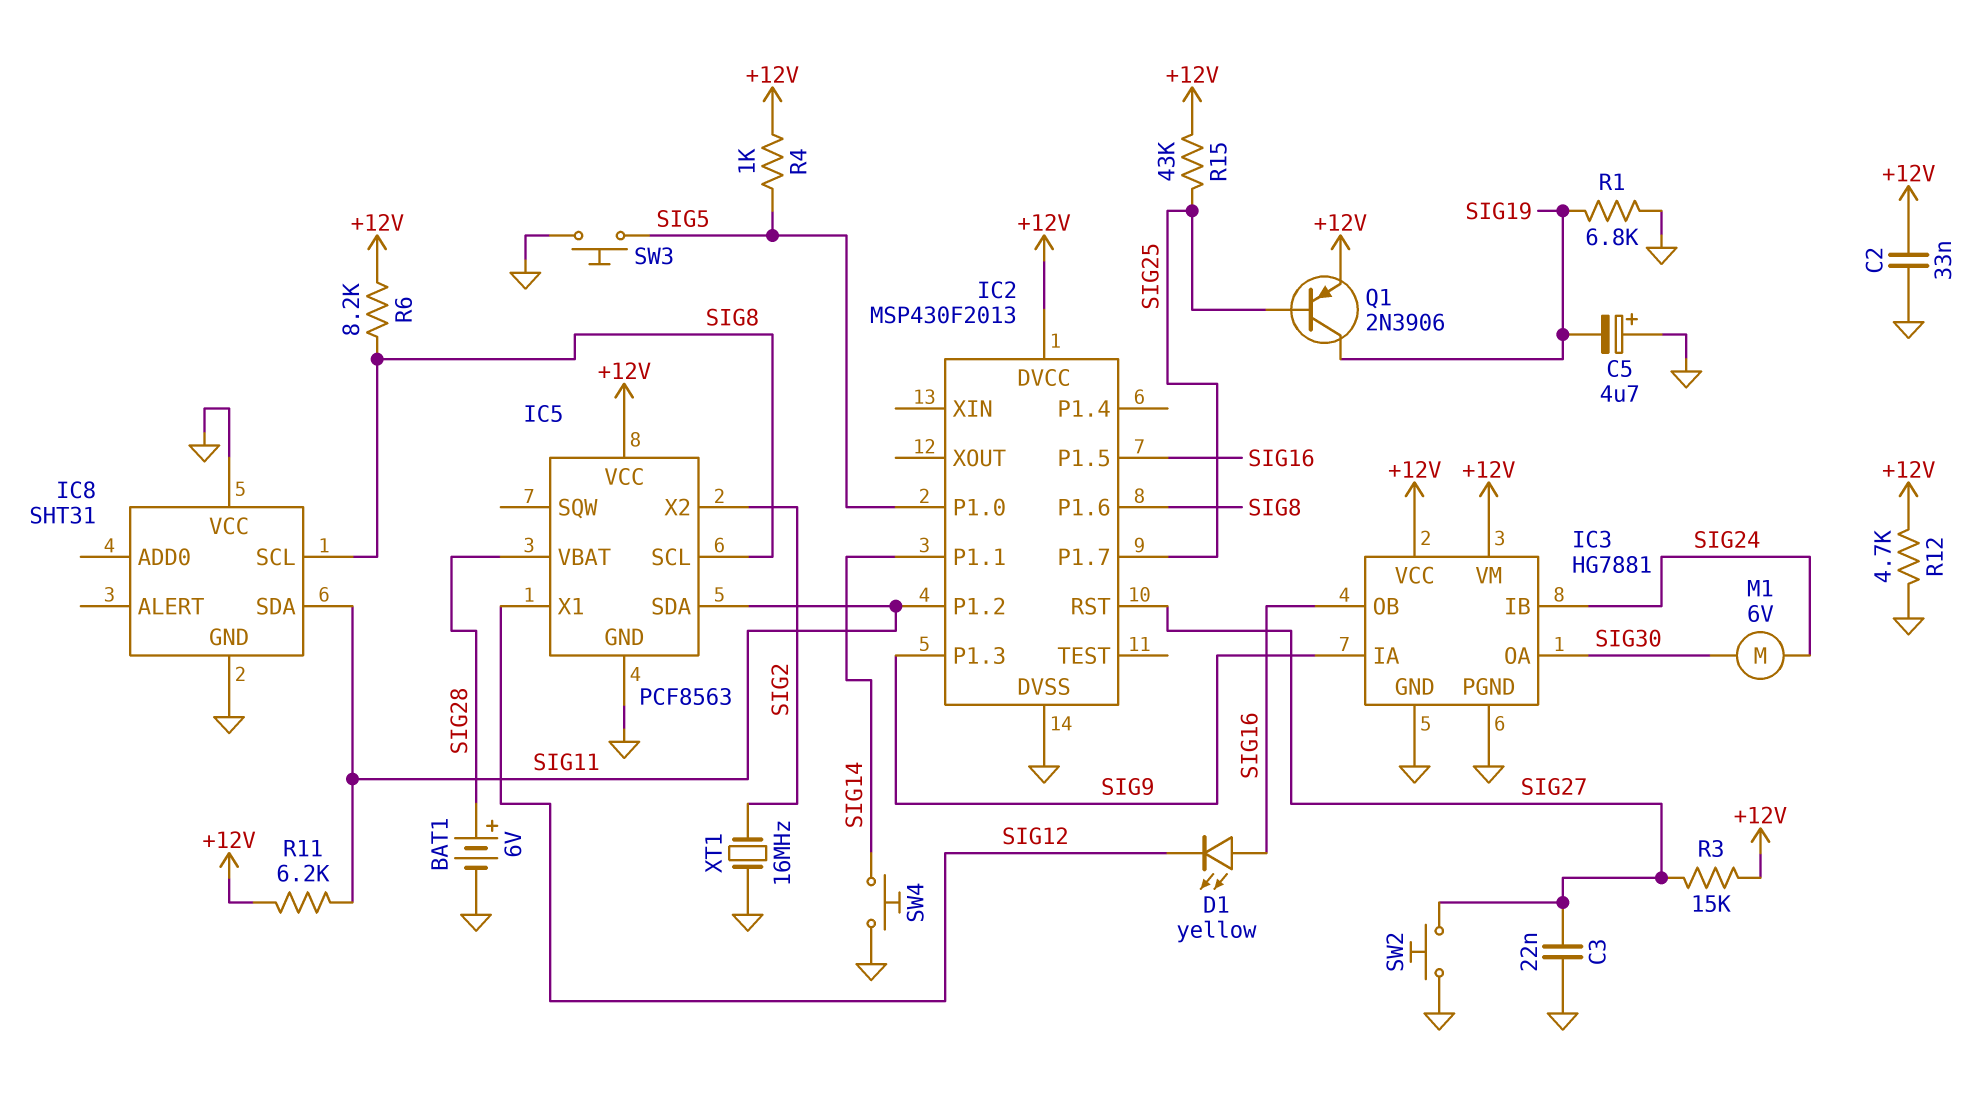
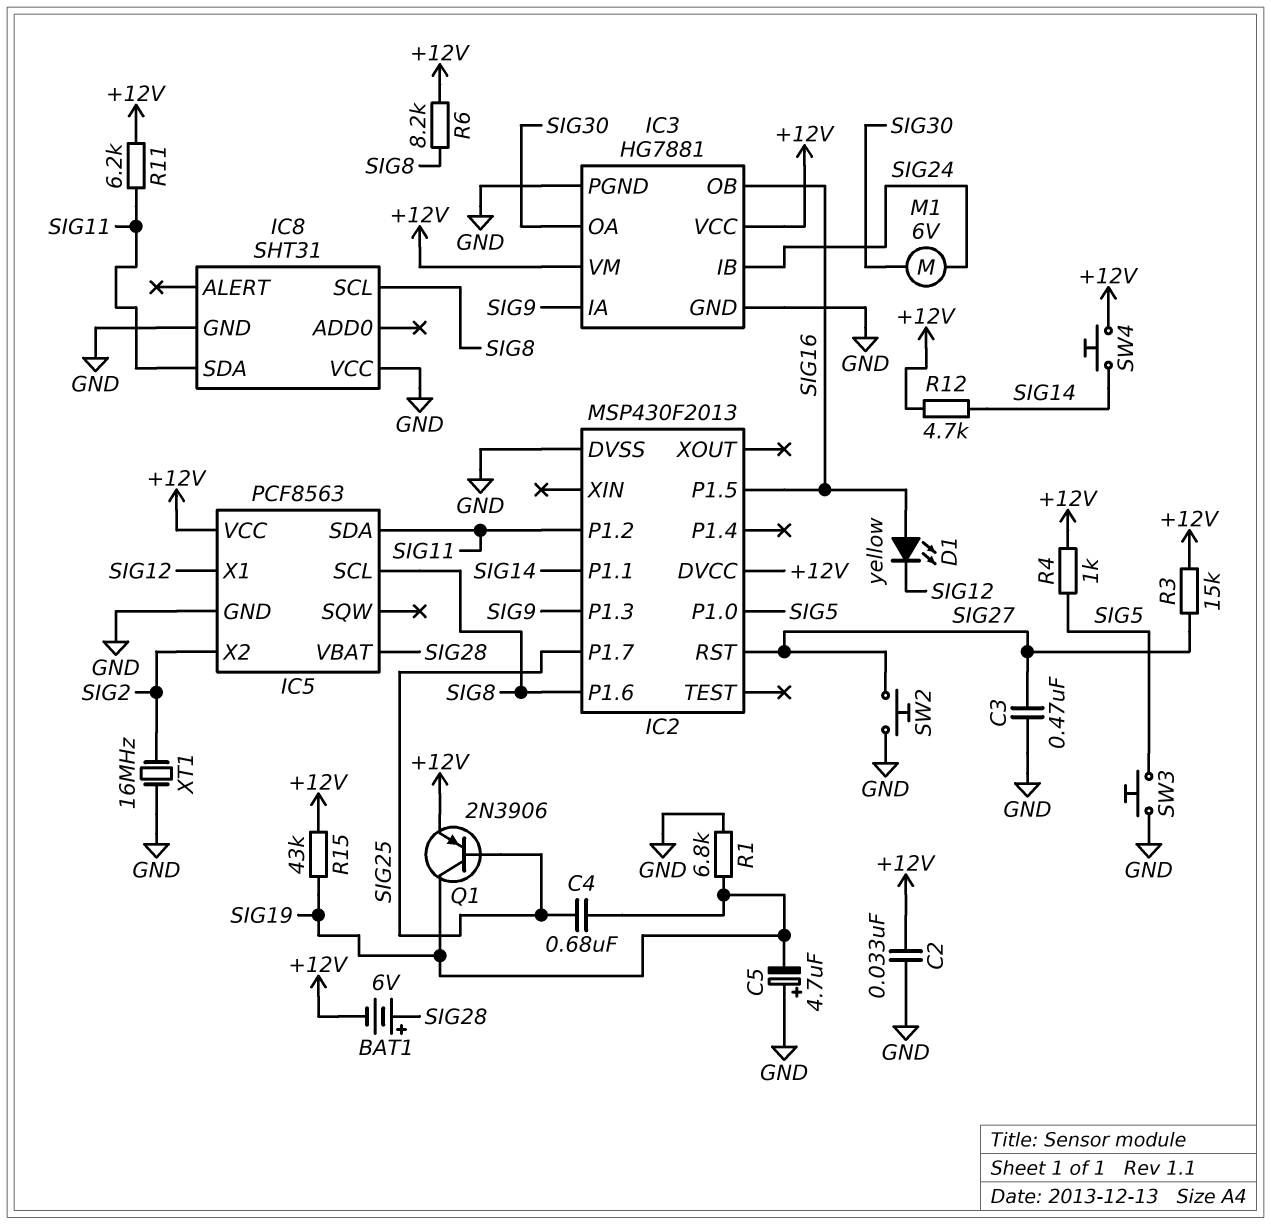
BAT1: 6V (plus SIG28, minus GND) -> 6V (plus SIG28, minus +12V)
C3: 22nF (GND, SIG27) -> 470nF (GND, SIG27)
C4: none -> 680nF (SIG19, SIG25)
R12: 4.7k (+12V, GND) -> 4.7k (+12V, SIG14)
R15: 43k (+12V, SIG25) -> 43k (+12V, SIG19)
SW4: button (GND, SIG14) -> button (+12V, SIG14)

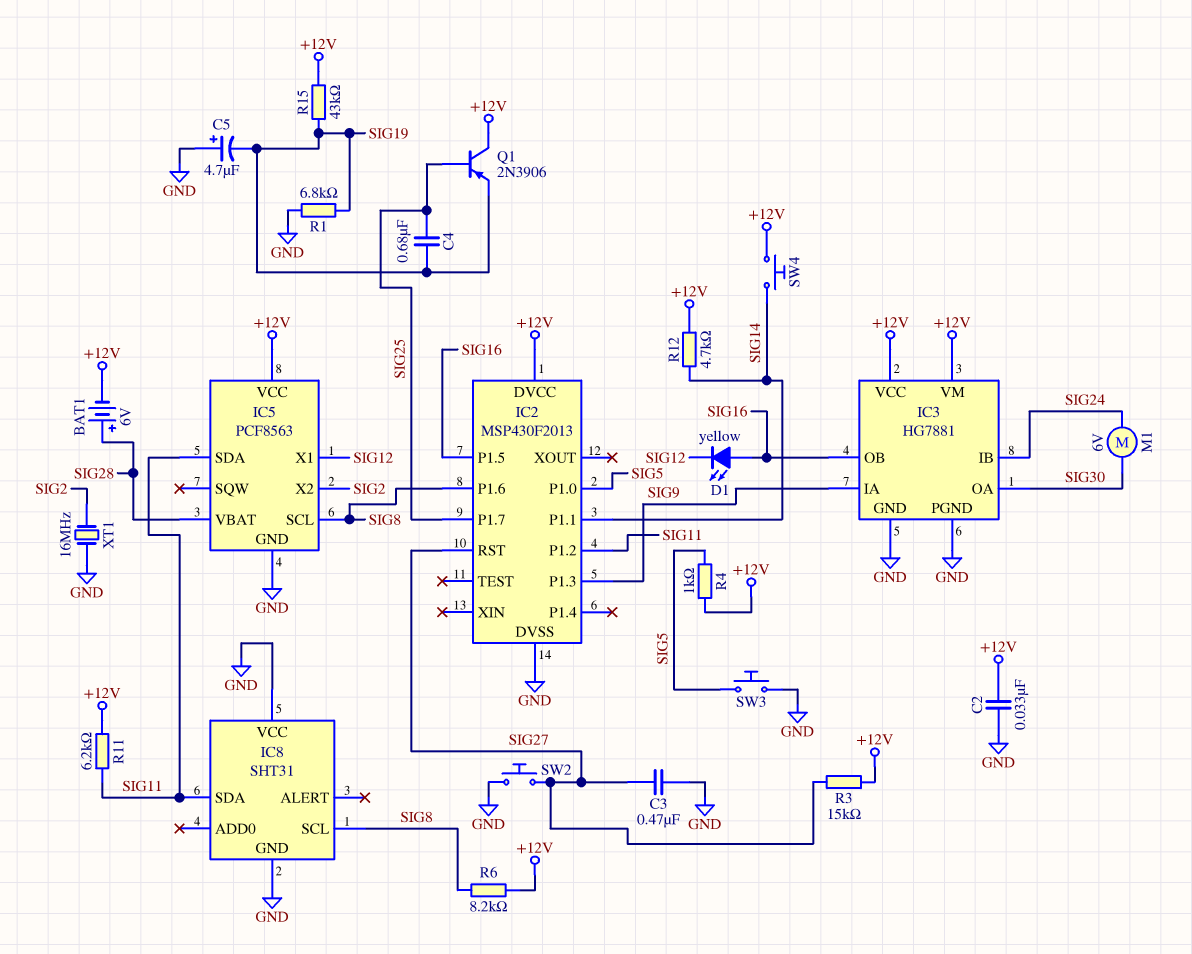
Q1: PNP 2N3906 (B SIG25, C SIG19, E +12V) -> PNP 2N3906 (B SIG25, C +12V, E SIG19)

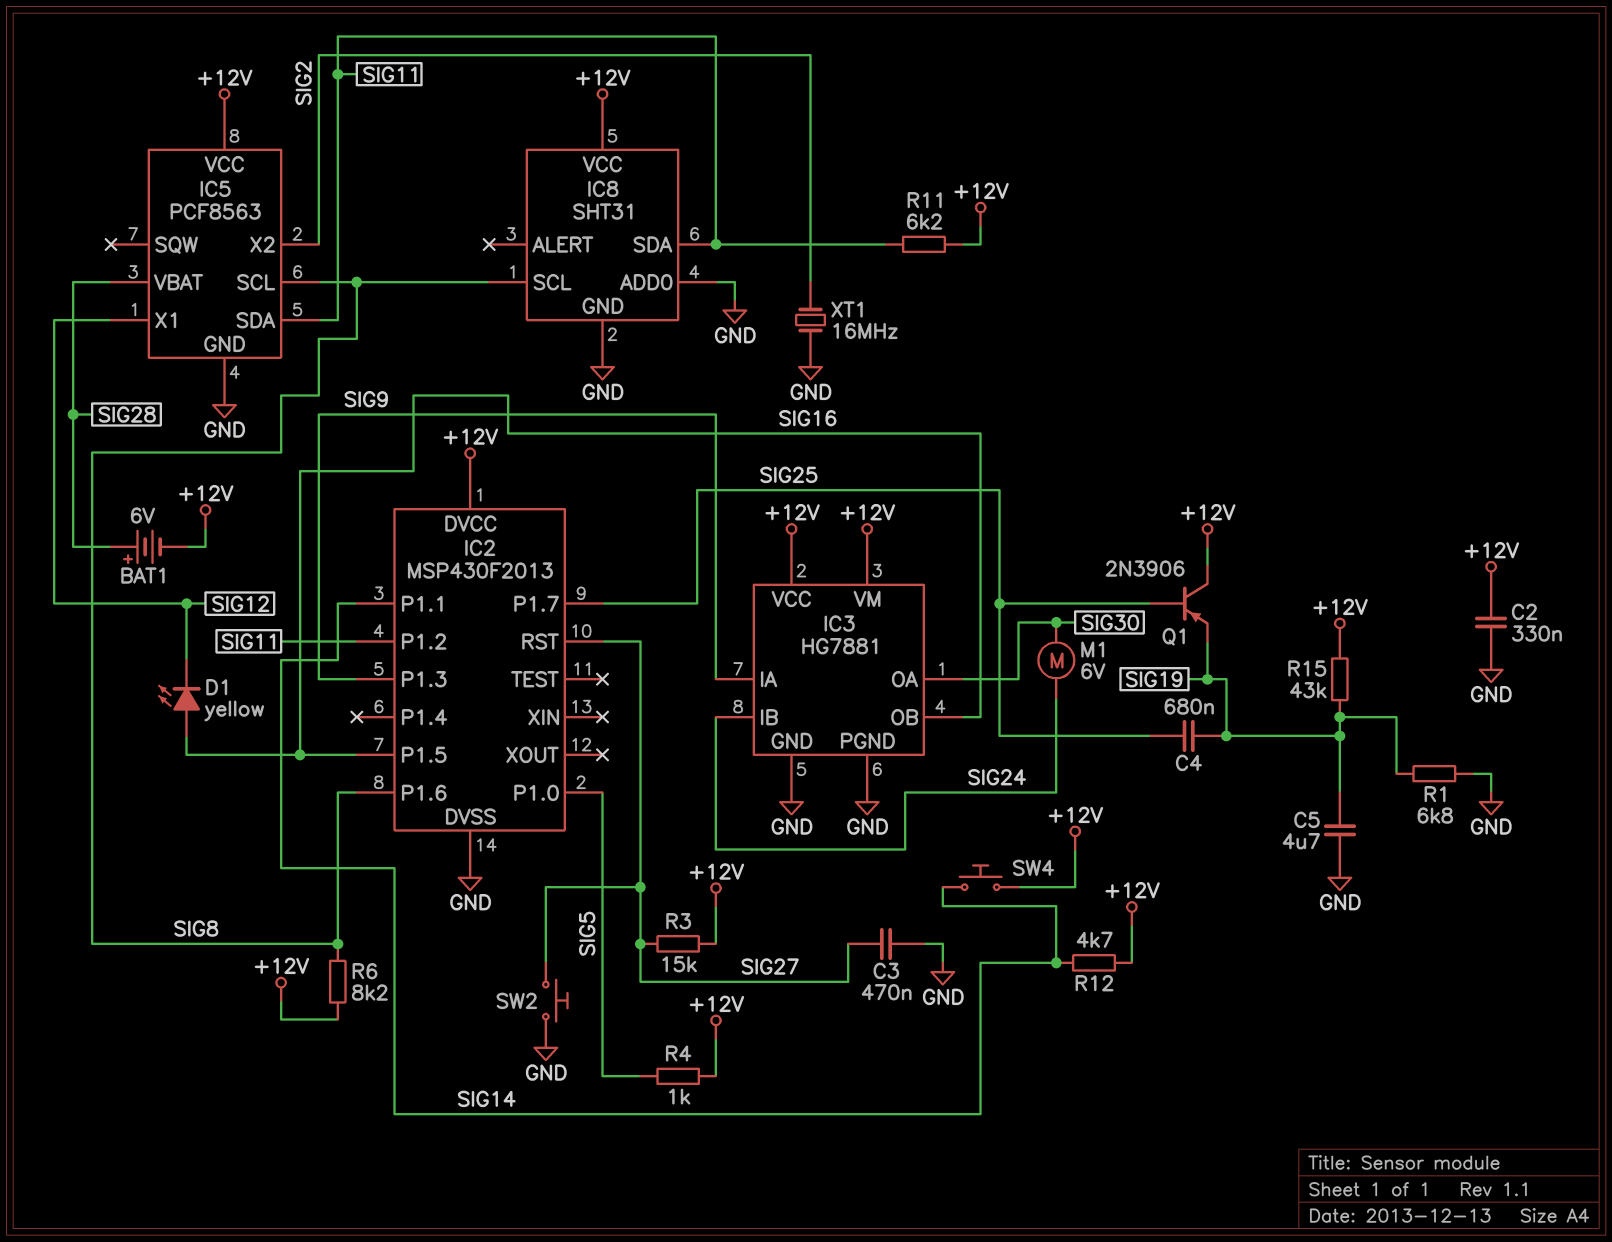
C2: 33nF (+12V, GND) -> 330nF (+12V, GND)
C5: 4.7uF (plus GND, minus SIG19) -> 4.7uF (GND, SIG19)
IC8 pin ADD0: none -> GND
IC8 pin VCC: GND -> +12V
SW3: button (GND, SIG5) -> none

